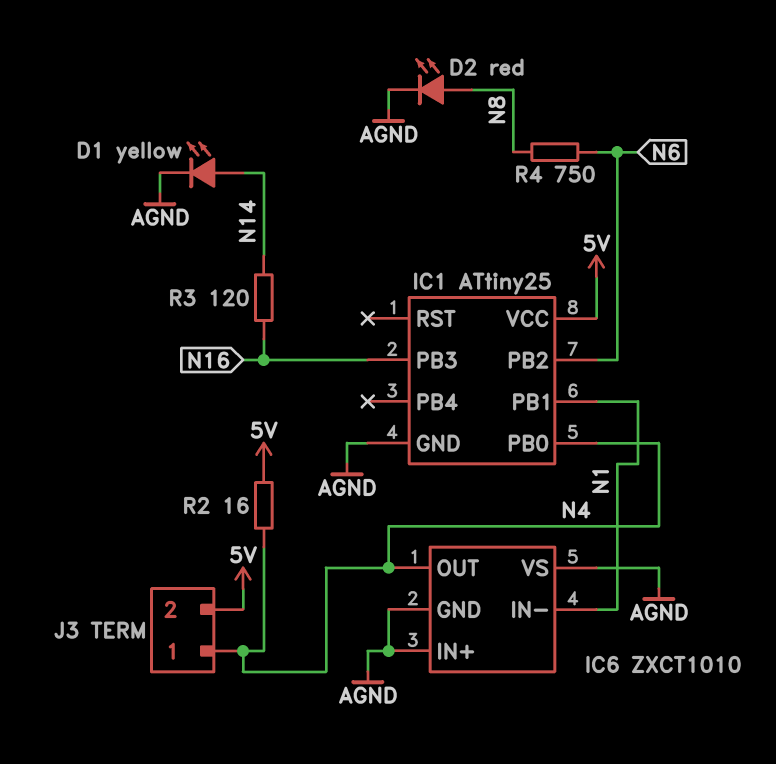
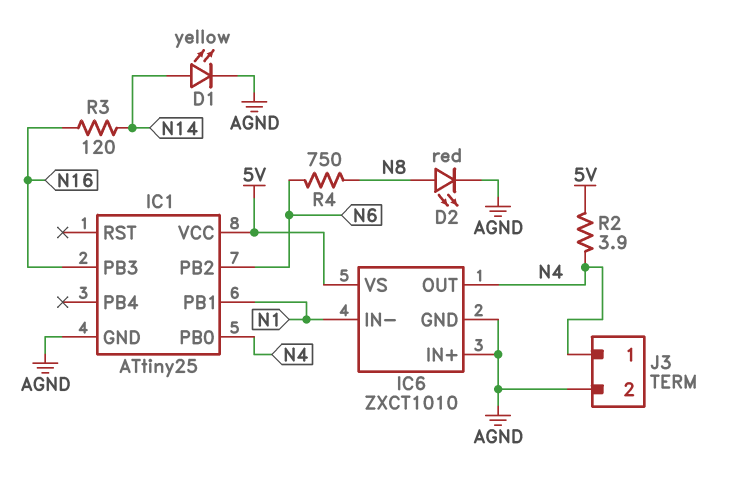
IC6 pin VS: AGND -> 5V
J3 pin 2: 5V -> AGND
R2: 16 (5V, N4) -> 3.9 (5V, N4)

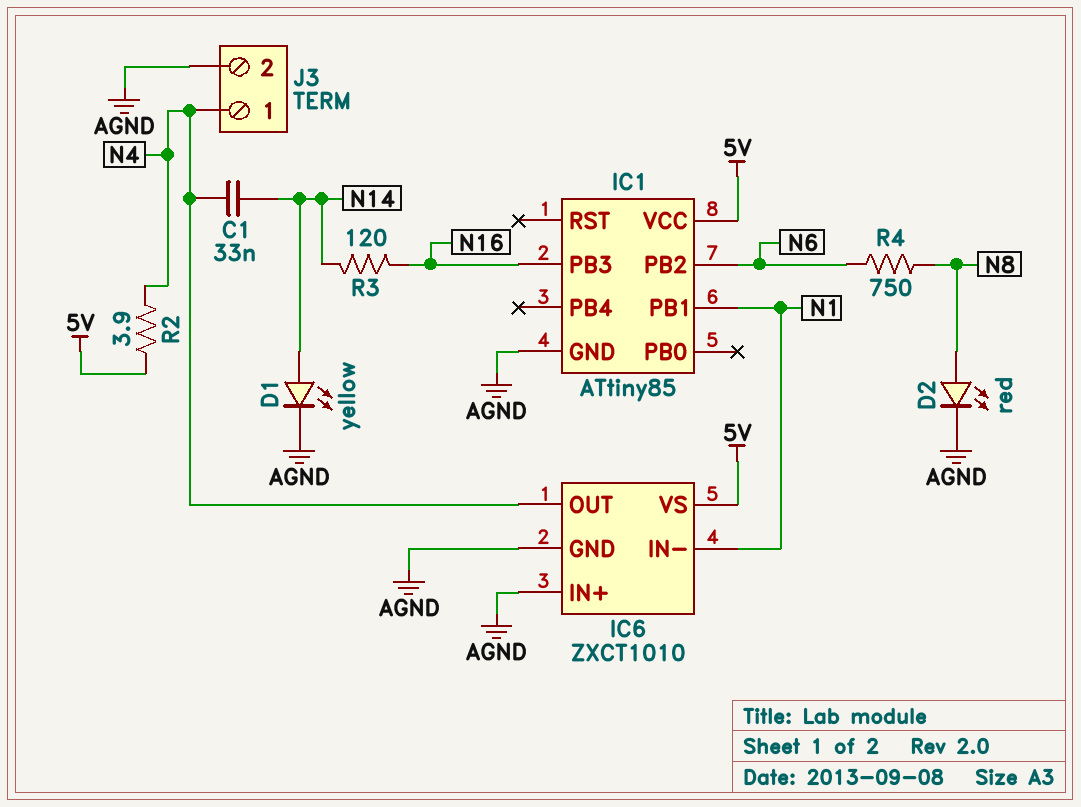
C1: none -> 33nF (N4, N14)
IC1: ATtiny25 -> ATtiny85
IC1 pin PB0: N4 -> none

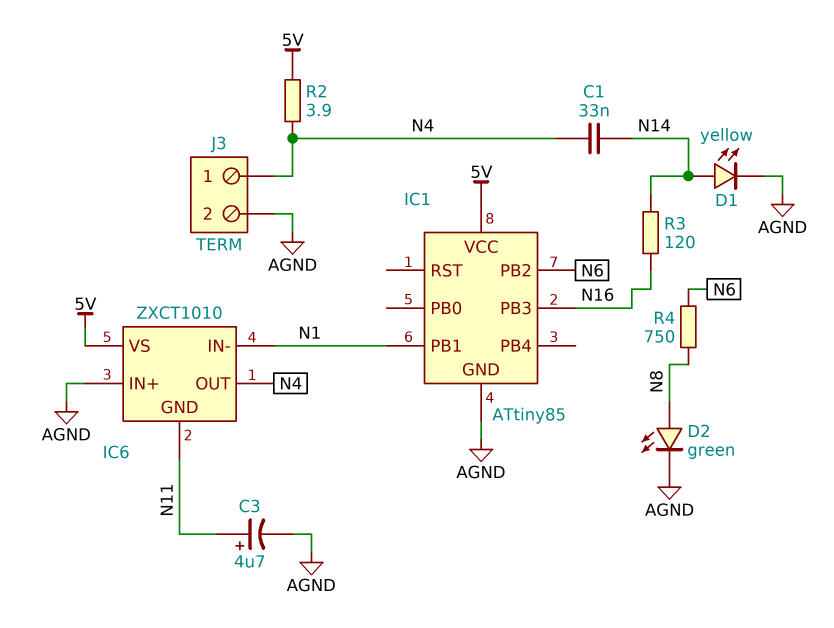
C3: none -> 4.7uF (plus N11, minus AGND)
D2: LED red (A N8, K AGND) -> LED green (A N8, K AGND)
IC6 pin GND: AGND -> N11

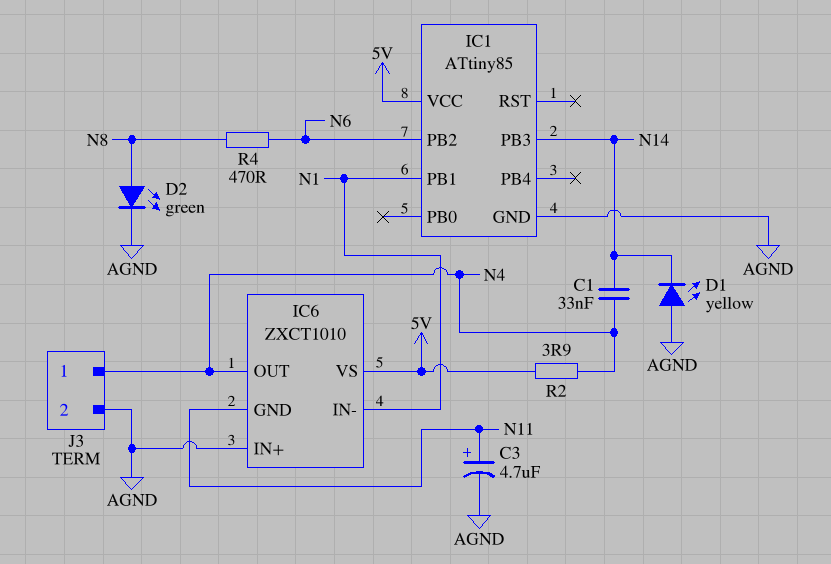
D1: LED yellow (A N14, K AGND) -> LED yellow (A AGND, K N14)
IC1 pin PB3: N16 -> N14
R3: 120 (N14, N16) -> none
R4: 750 (N6, N8) -> 470 (N6, N8)

